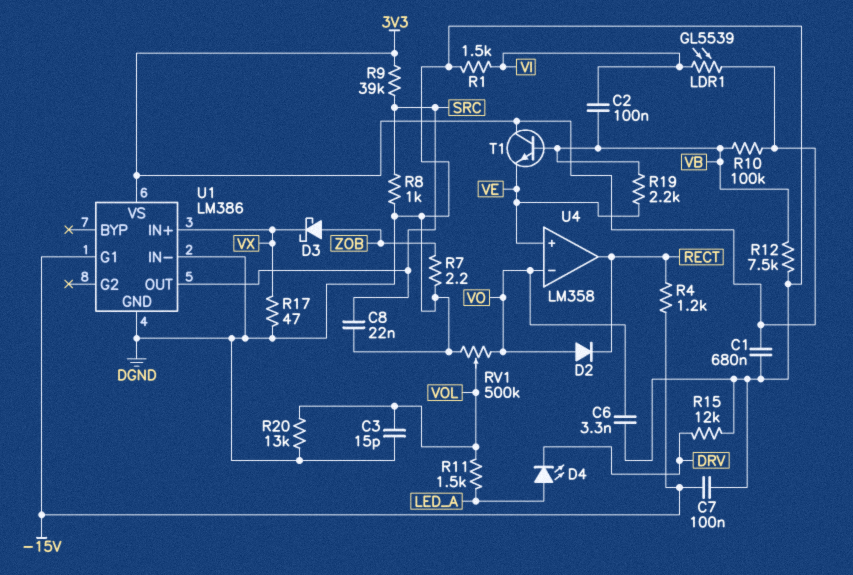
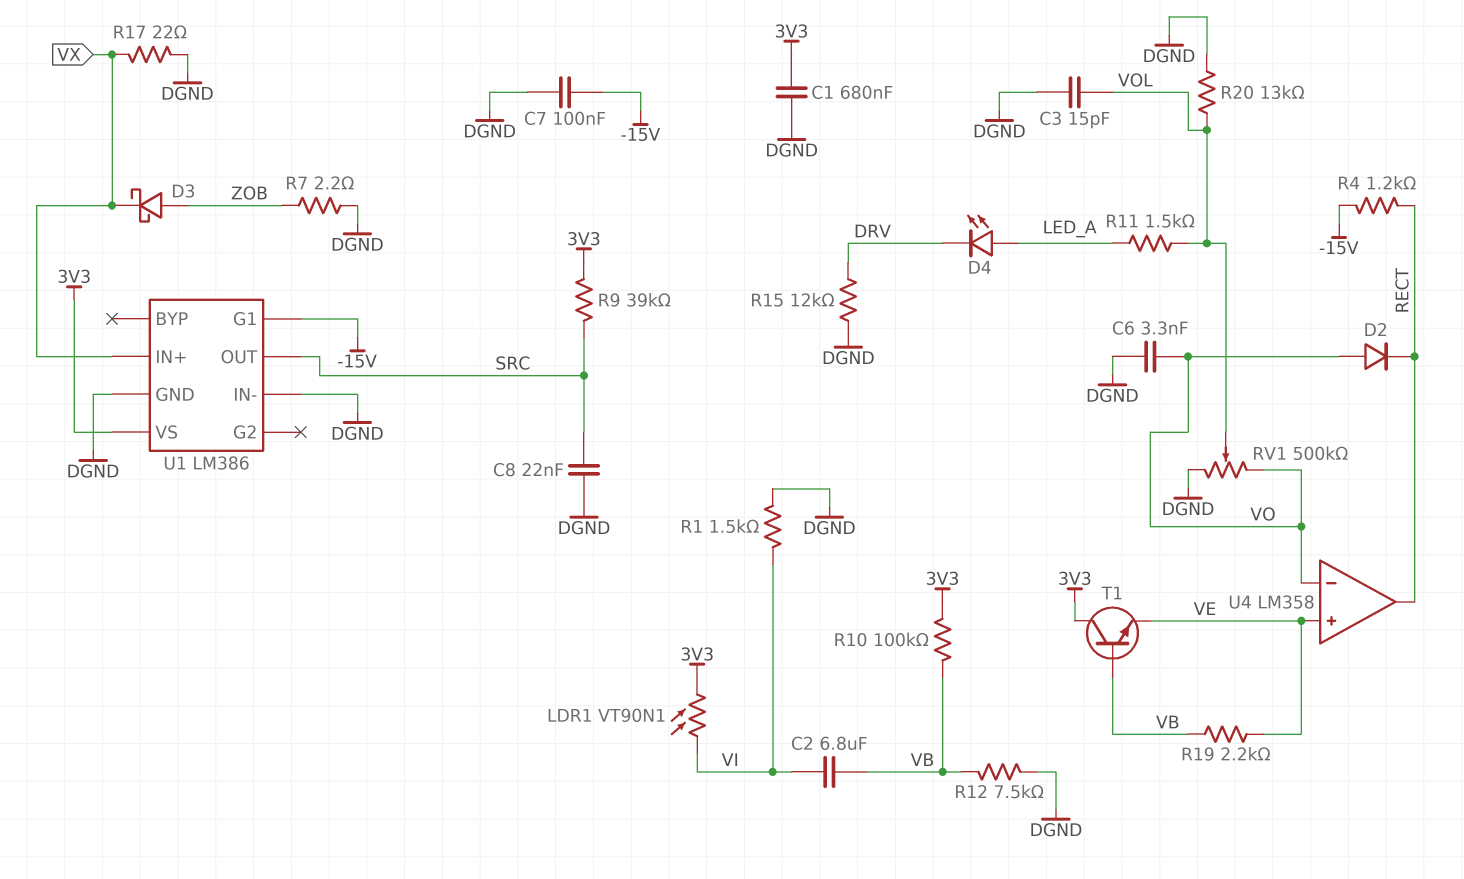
C2: 100nF (VB, VI) -> 6.8uF (VB, VI)
LDR1: GL5539 (3V3, VI) -> VT90N1 (3V3, VI)
R8: 1k (DGND, SRC) -> none
R17: 47 (DGND, VX) -> 22 (DGND, VX)

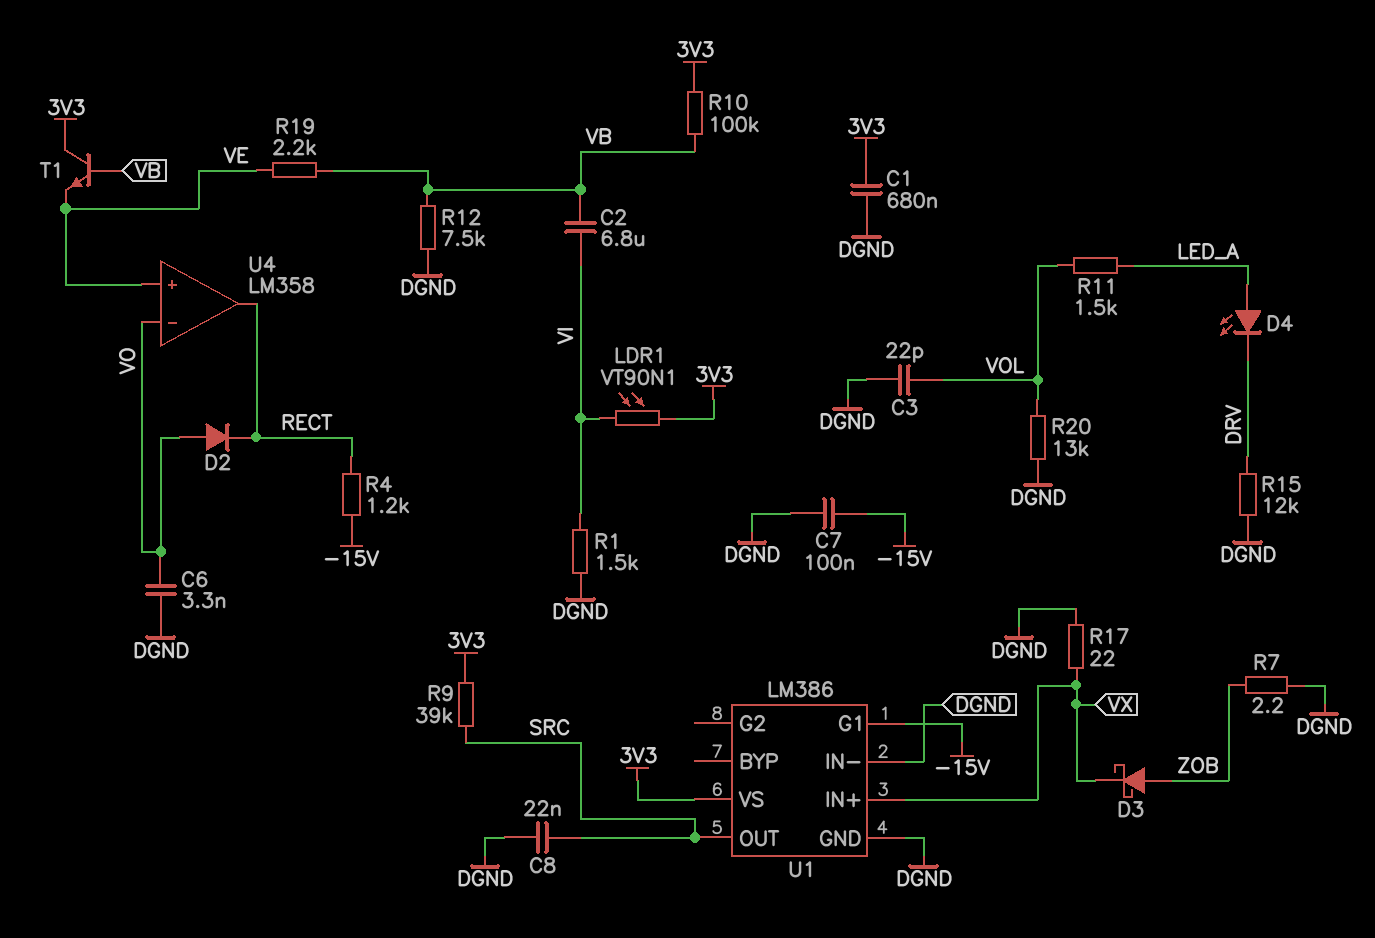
C3: 15pF (DGND, VOL) -> 22pF (DGND, VOL)
RV1: 500k (DGND, VO, wiper VOL) -> none

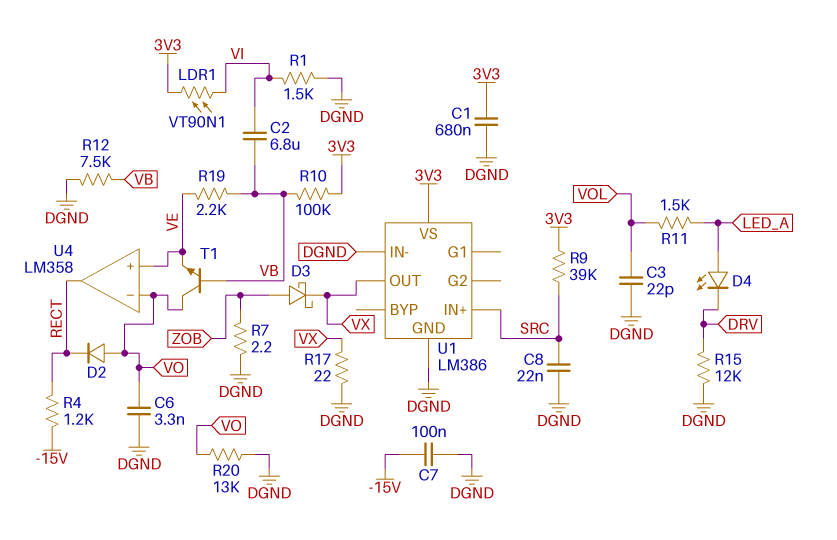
R20: 13k (DGND, VOL) -> 13k (DGND, VO)
T1: NPN (B VB, C 3V3, E VE) -> NPN (B VB, C VO, E VE)
U1 pin G1: -15V -> none
U1 pin IN+: VX -> SRC
U1 pin OUT: SRC -> VX

